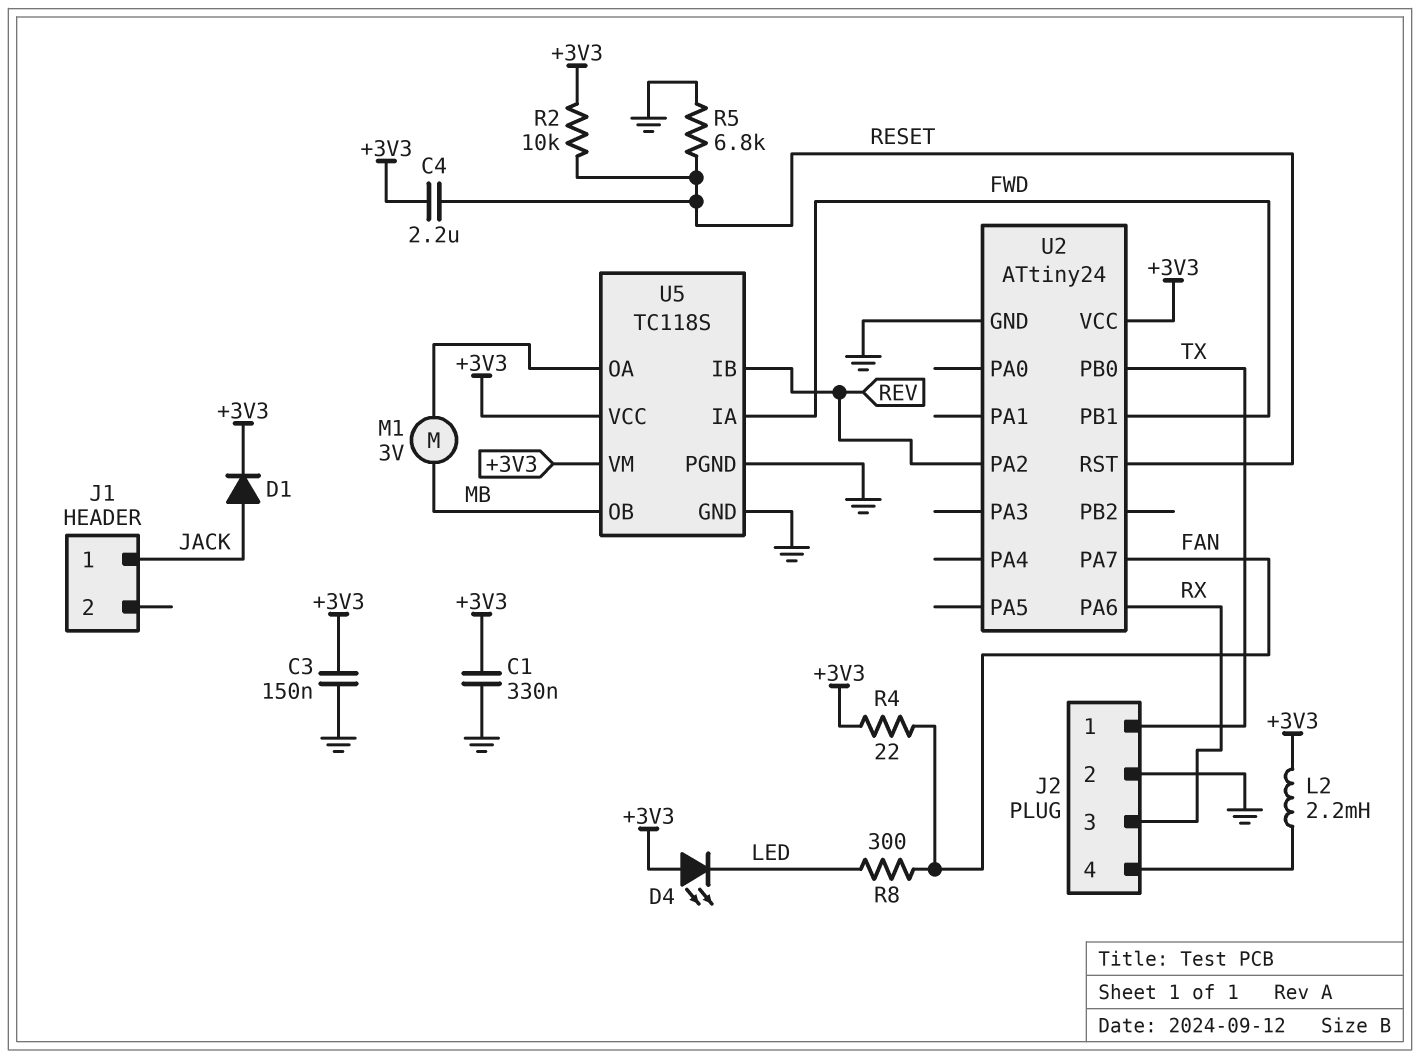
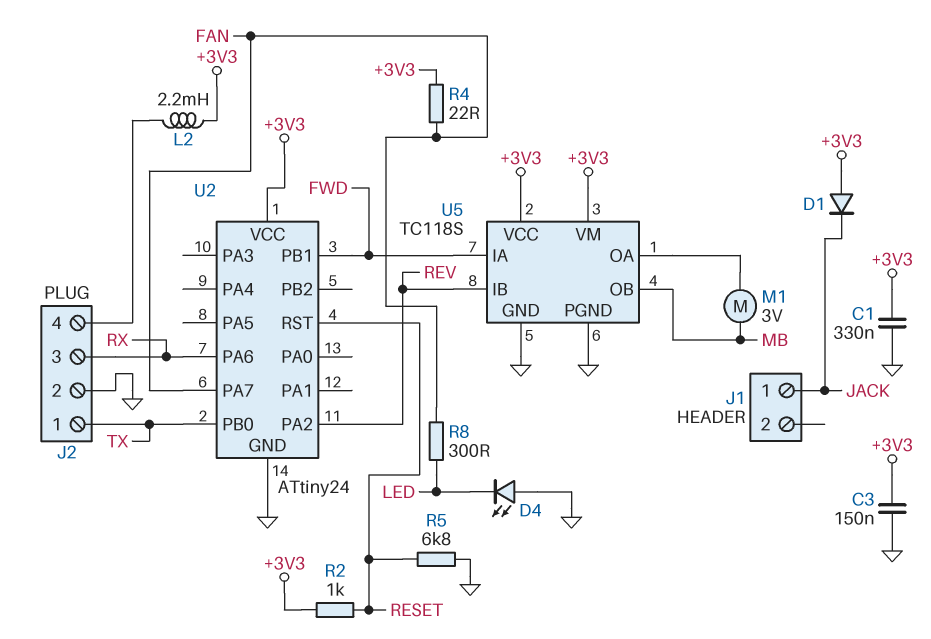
C4: 2.2uF (+3V3, RESET) -> none
D1: diode (A JACK, K +3V3) -> diode (A +3V3, K JACK)
D4: LED (A +3V3, K LED) -> LED (A GND, K LED)
R2: 10k (+3V3, RESET) -> 1k (+3V3, RESET)

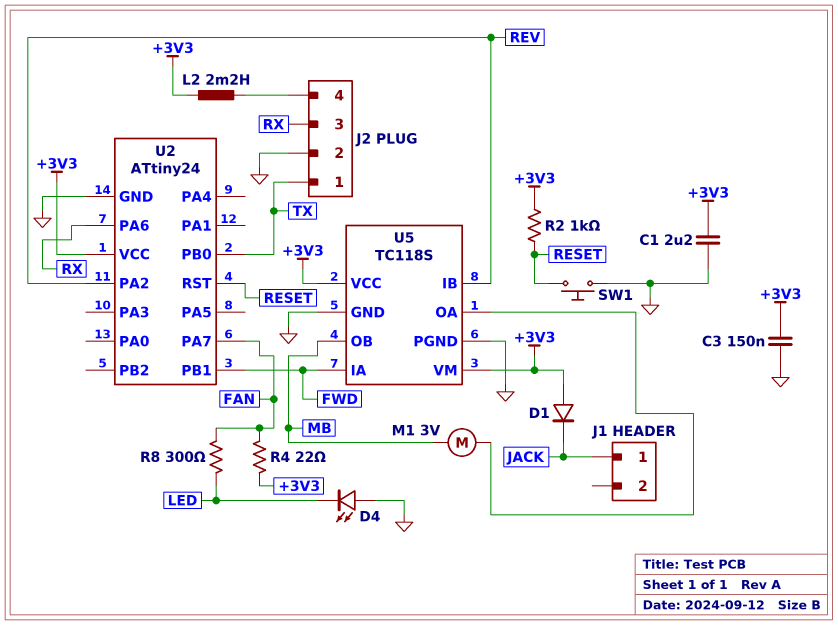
C1: 330nF (+3V3, GND) -> 2.2uF (+3V3, GND)
R5: 6.8k (GND, RESET) -> none
SW1: none -> button (GND, RESET)

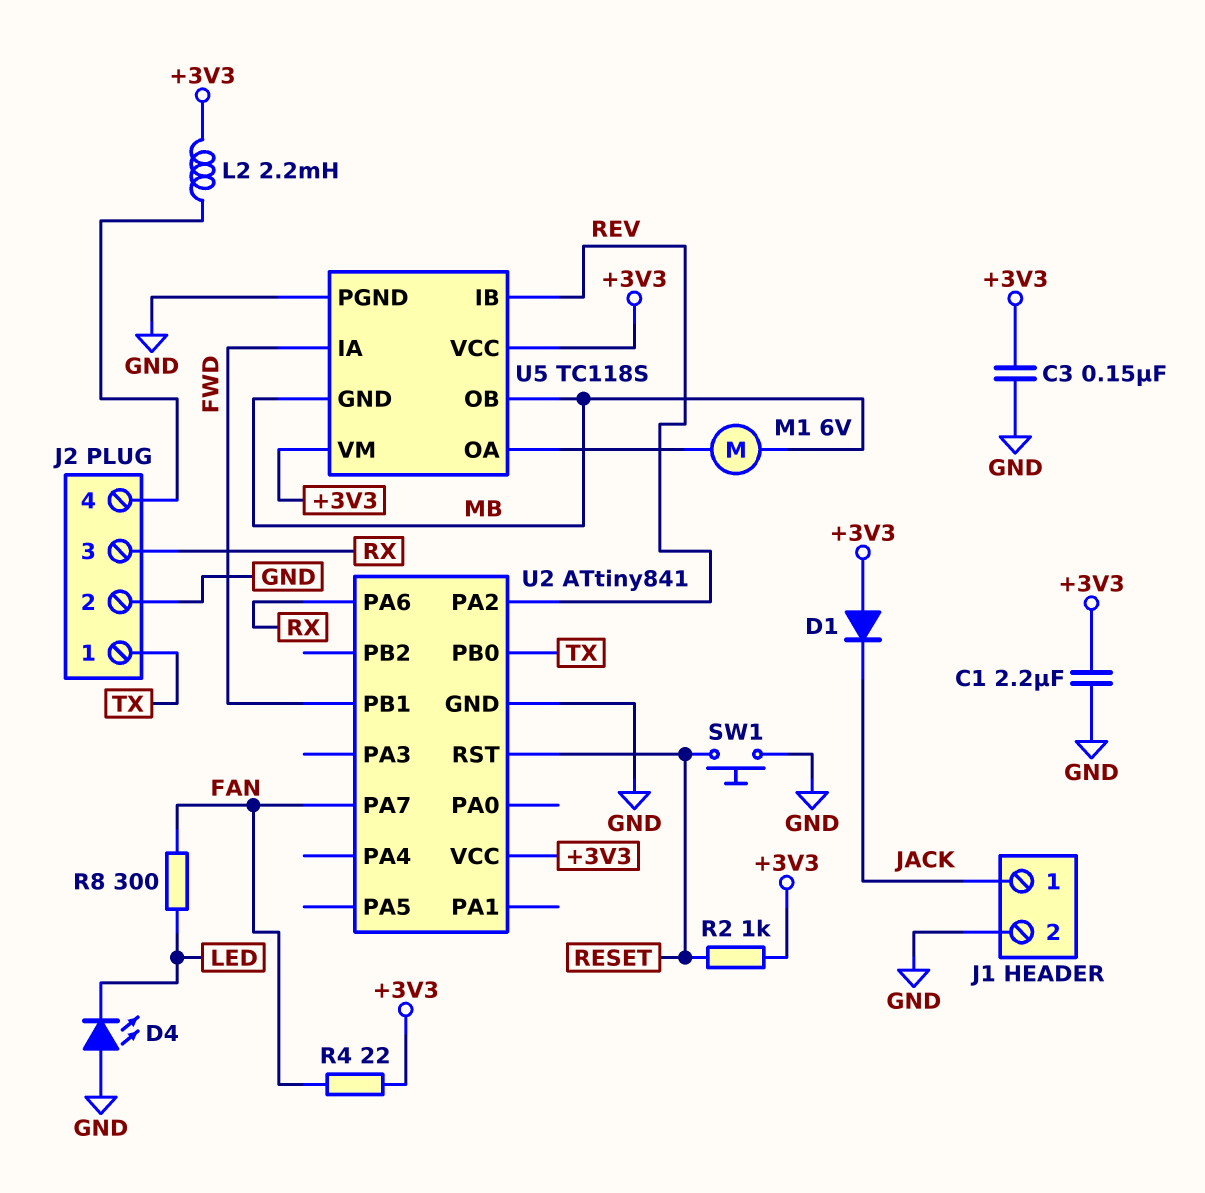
J1 pin 2: none -> GND
M1: motor 3V (MB, U5/OA) -> motor 6V (MB, U5/OA)
U2: ATtiny24 -> ATtiny841
U5 pin GND: GND -> MB

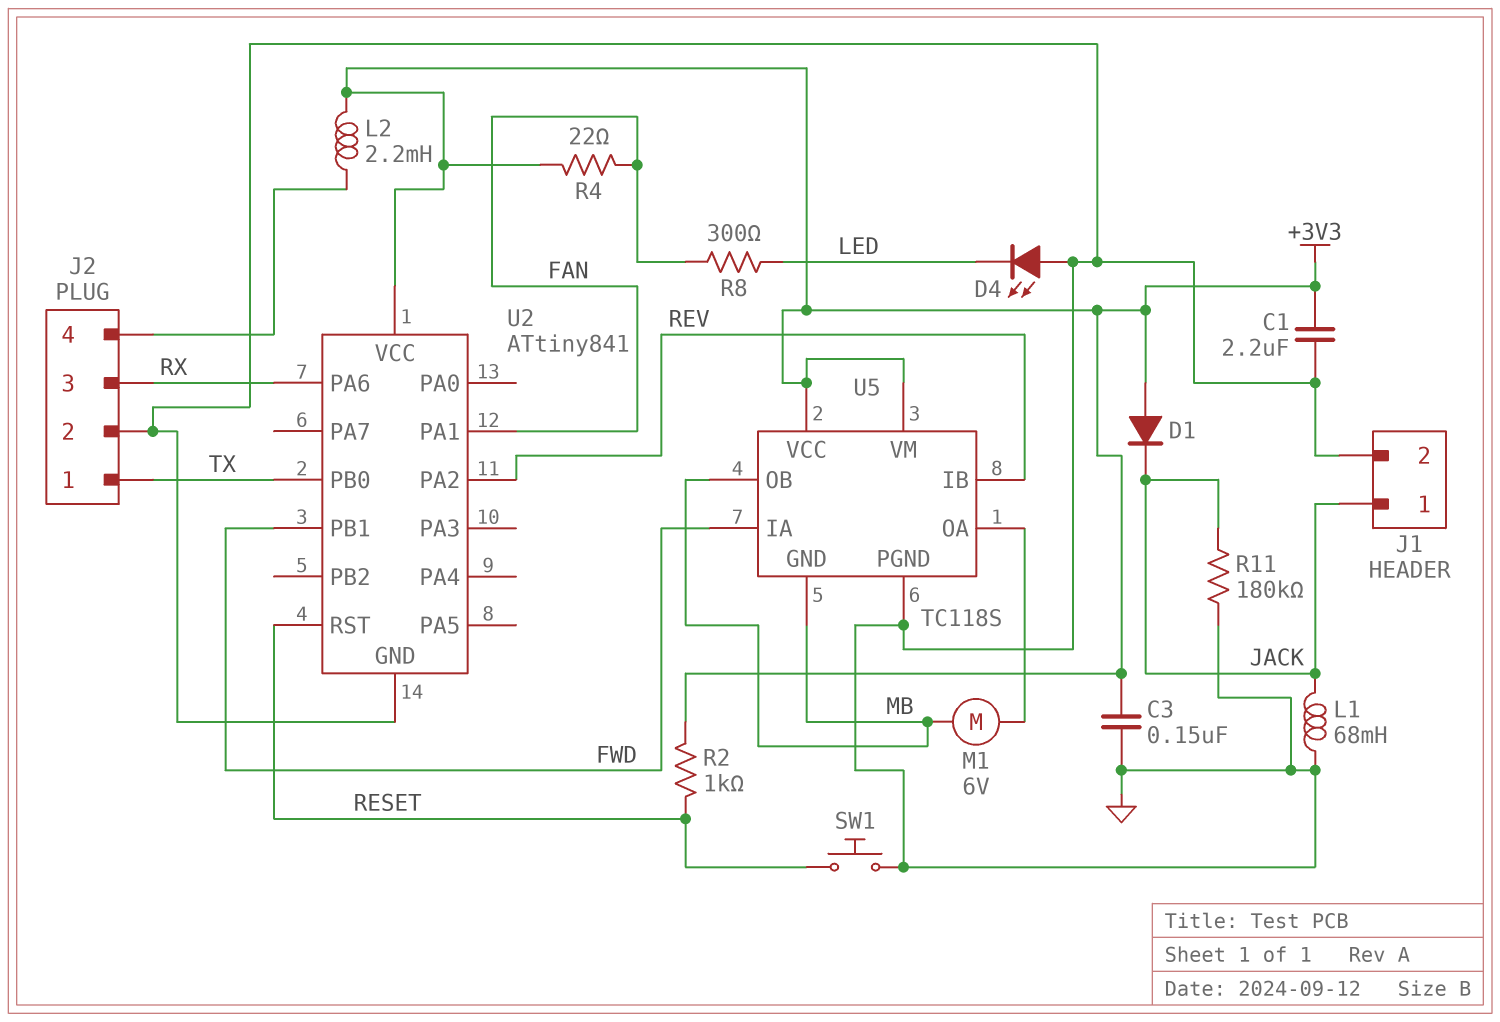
L1: none -> 68mH (GND, JACK)
R11: none -> 180k (GND, JACK)
U2 pin PA1: none -> FAN
U2 pin PA7: FAN -> none

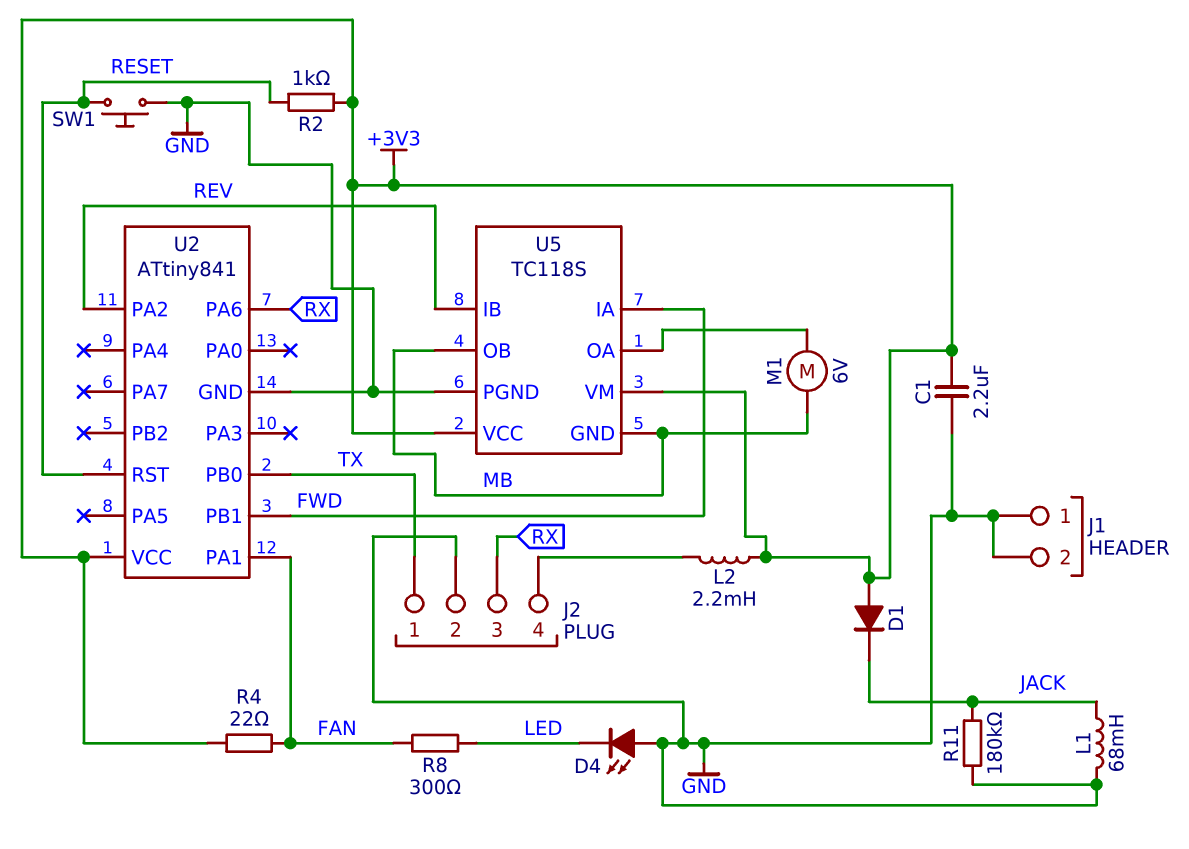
C3: 150nF (+3V3, GND) -> none
J1 pin 1: JACK -> GND

